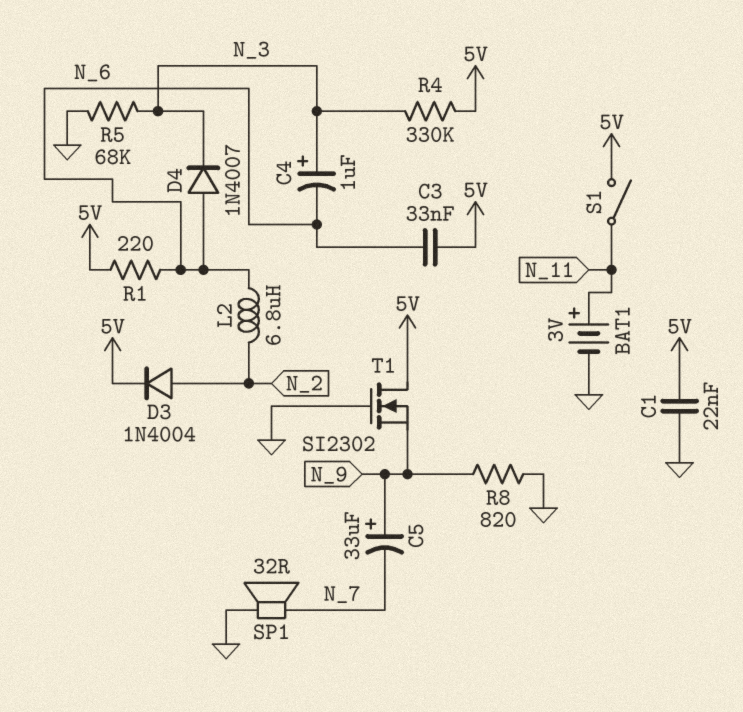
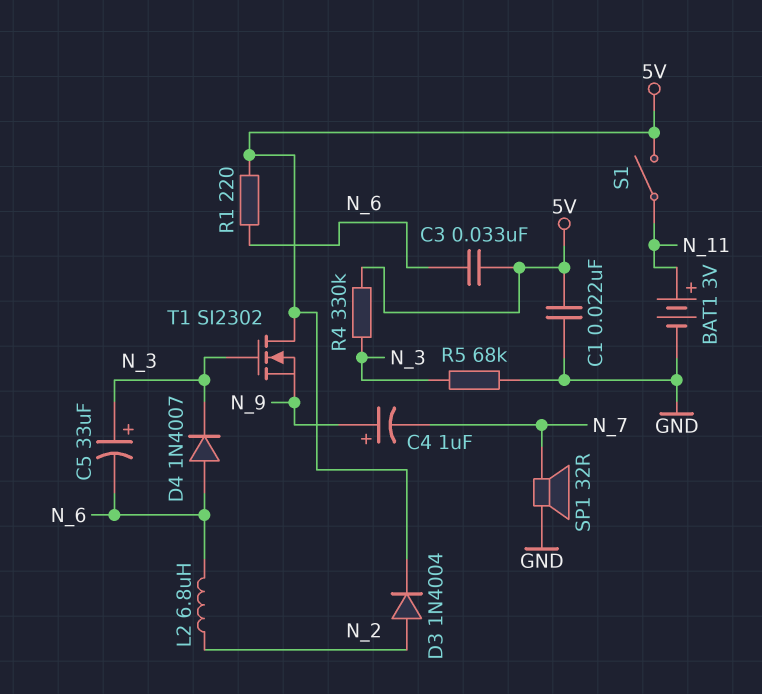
C4: 1uF (plus N_3, minus N_6) -> 1uF (plus N_9, minus N_7)
C5: 33uF (plus N_9, minus N_7) -> 33uF (plus N_3, minus N_6)
R8: 820 (GND, N_9) -> none
T1: NMOS SI2302 (G GND, D 5V, S N_9) -> NMOS SI2302 (G N_3, D 5V, S N_9)

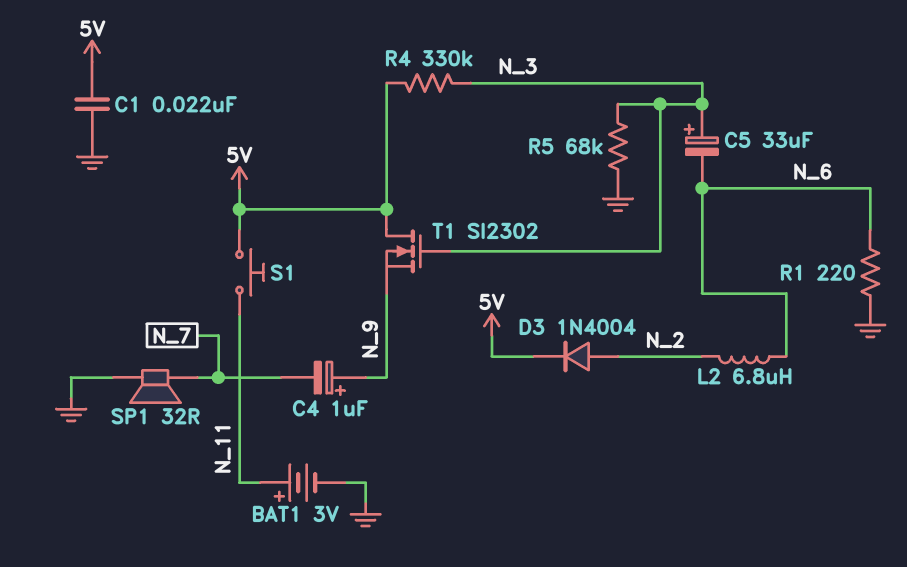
C3: 33nF (5V, N_6) -> none
D4: diode 1N4007 (A N_6, K N_3) -> none
R1: 220 (5V, N_6) -> 220 (GND, N_6)
S1: switch (5V, N_11) -> button (5V, N_11)

